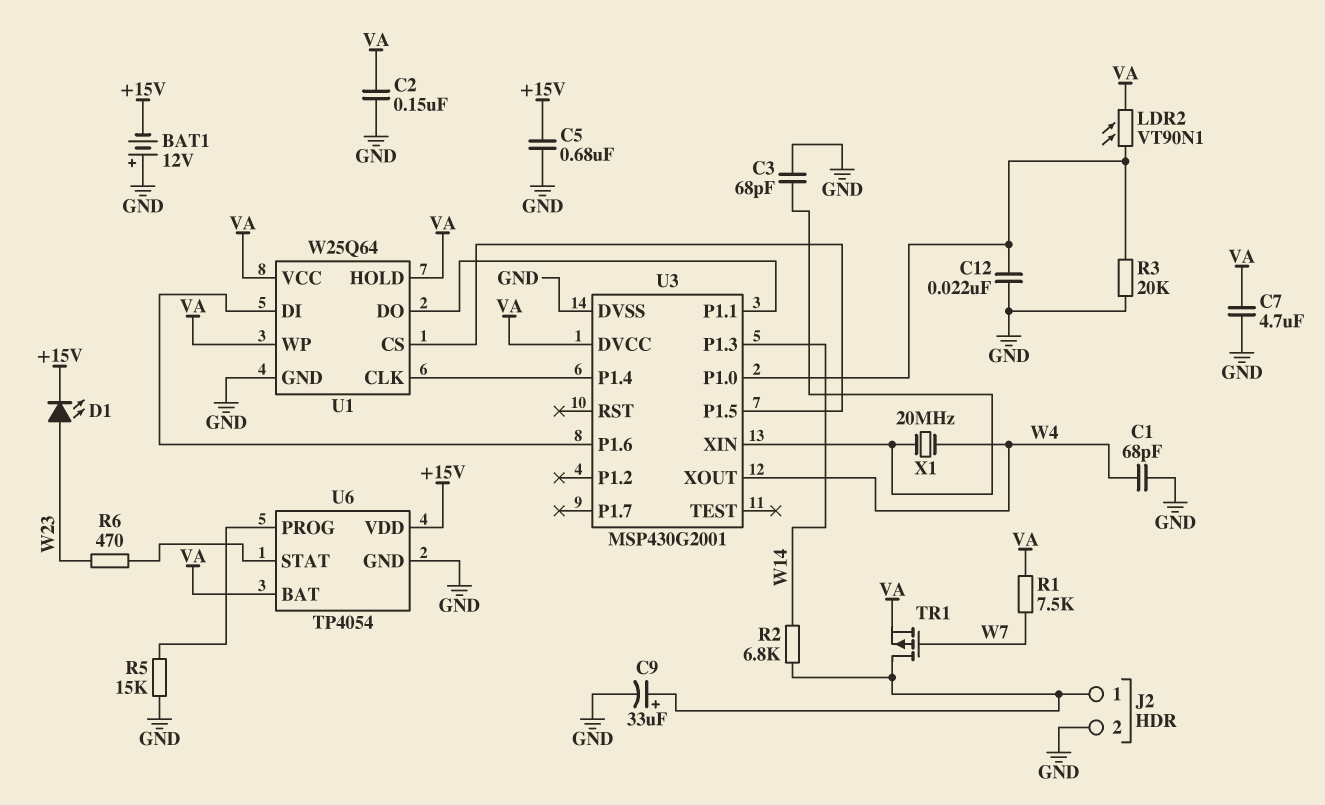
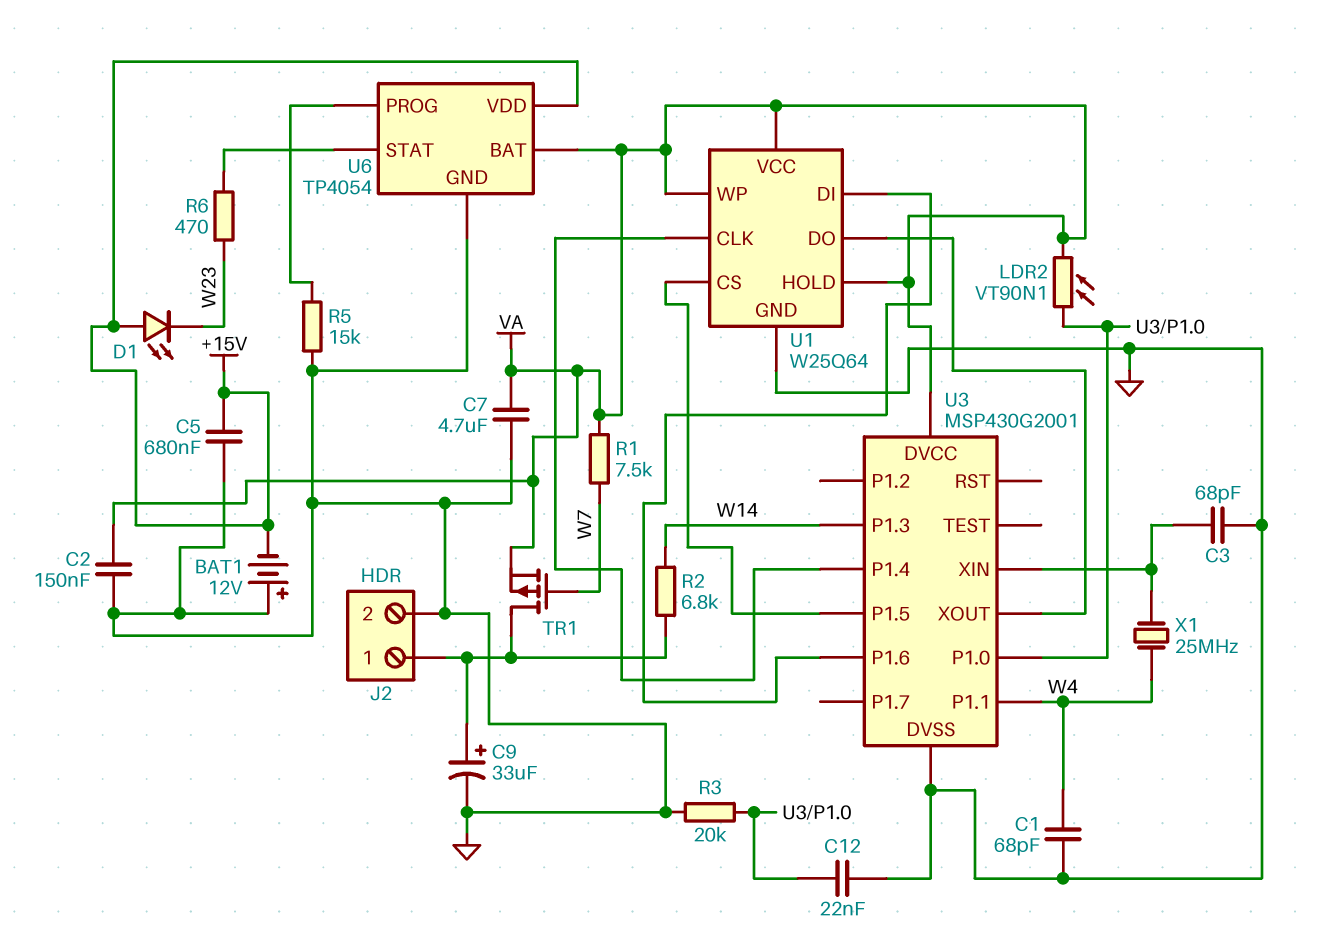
D1: LED (A W23, K +15V) -> LED (A +15V, K W23)
U3 pin P1.1: U1/DO -> W4
U3 pin XOUT: W4 -> U1/DO
X1: 20MHz (U3/XIN, W4) -> 25MHz (U3/XIN, W4)

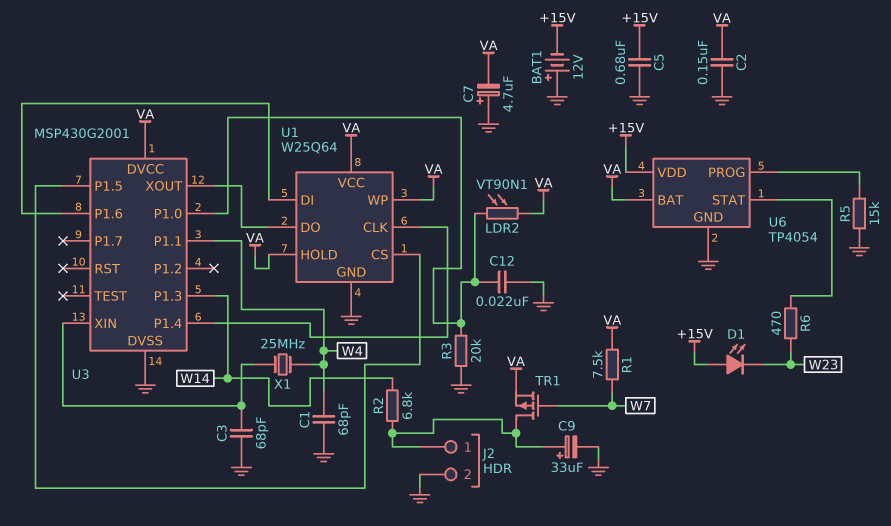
C7: 4.7uF (GND, VA) -> 4.7uF (plus GND, minus VA)

